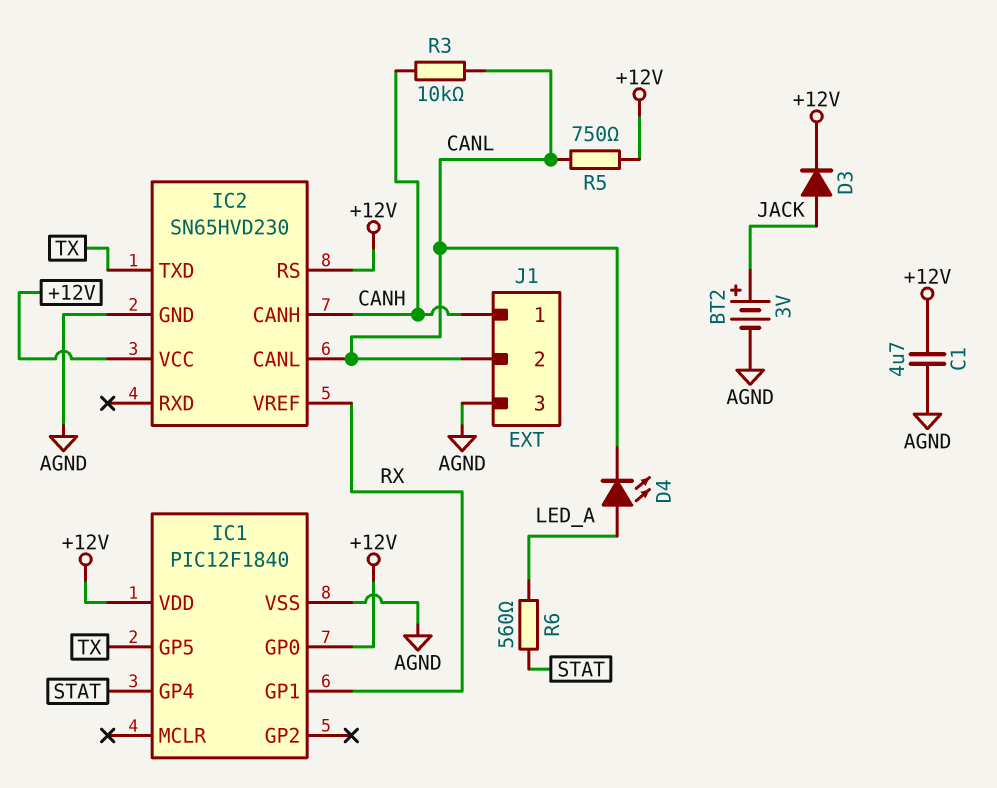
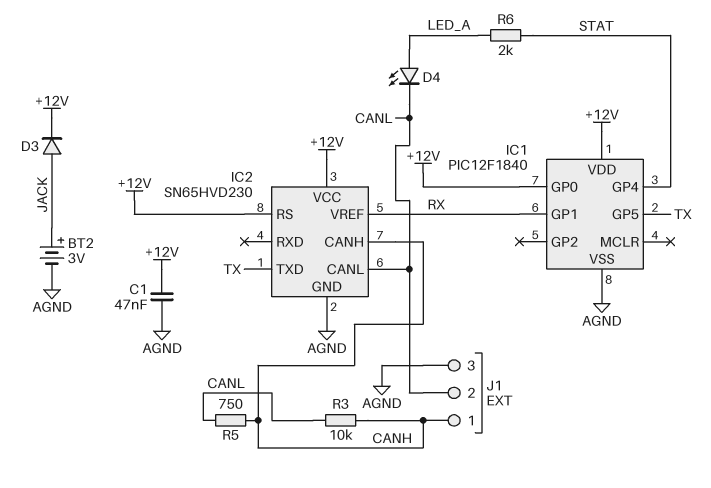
C1: 4.7uF (+12V, AGND) -> 47nF (+12V, AGND)
R5: 750 (+12V, CANL) -> 750 (CANH, CANL)
R6: 560 (LED_A, STAT) -> 2k (LED_A, STAT)

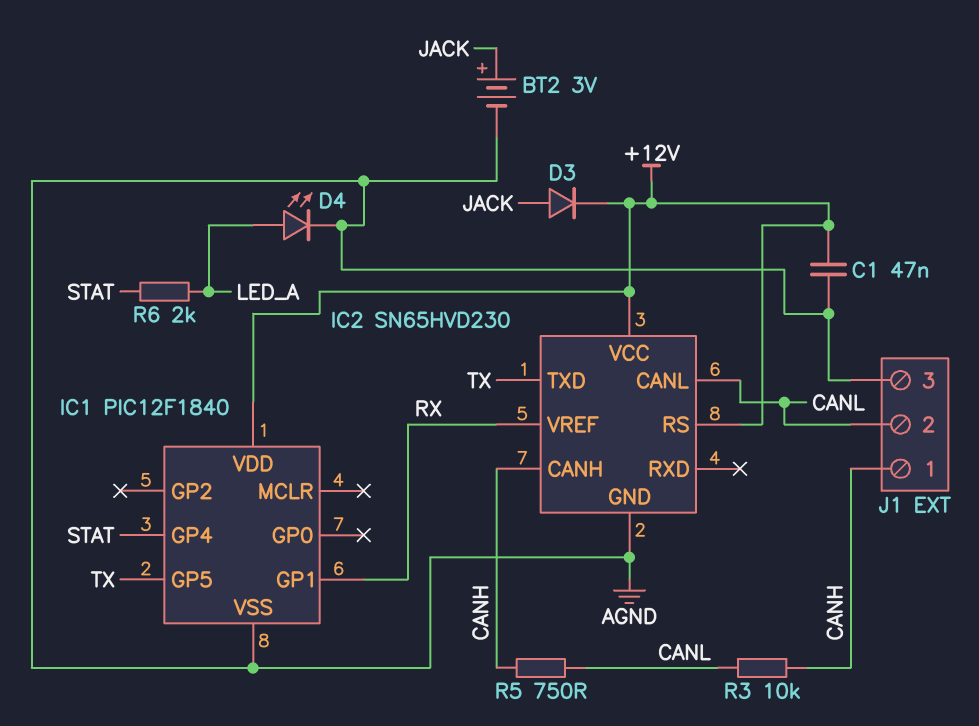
D4: LED (A LED_A, K CANL) -> LED (A LED_A, K AGND)
IC1 pin GP0: +12V -> none

